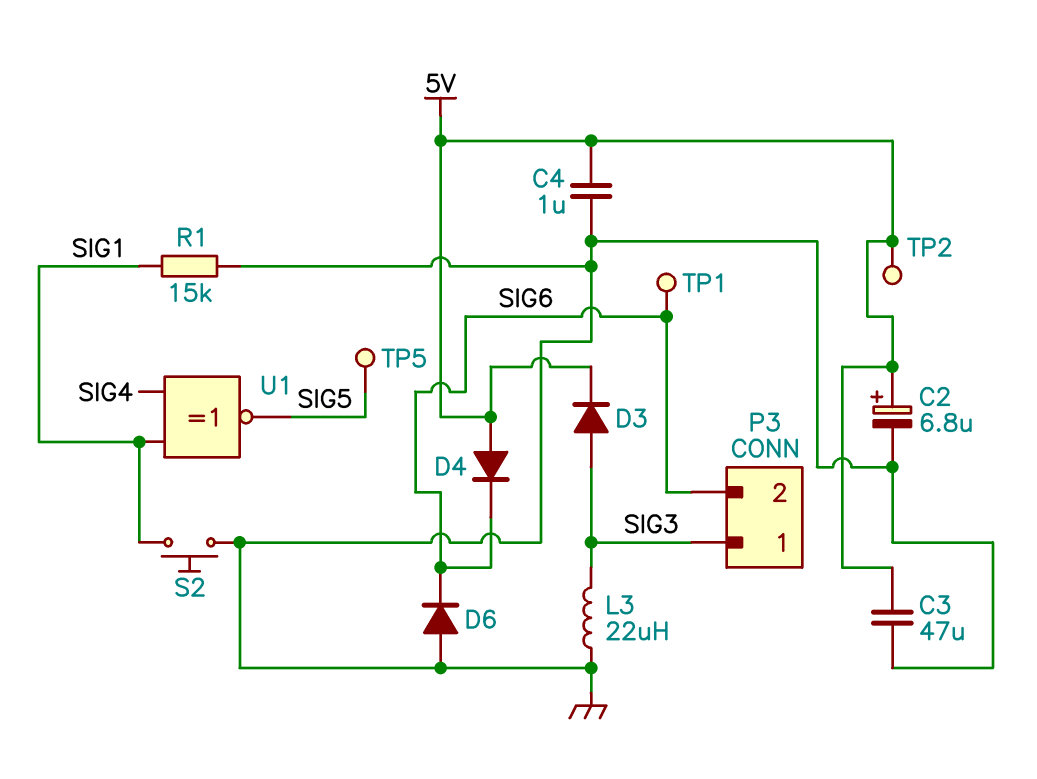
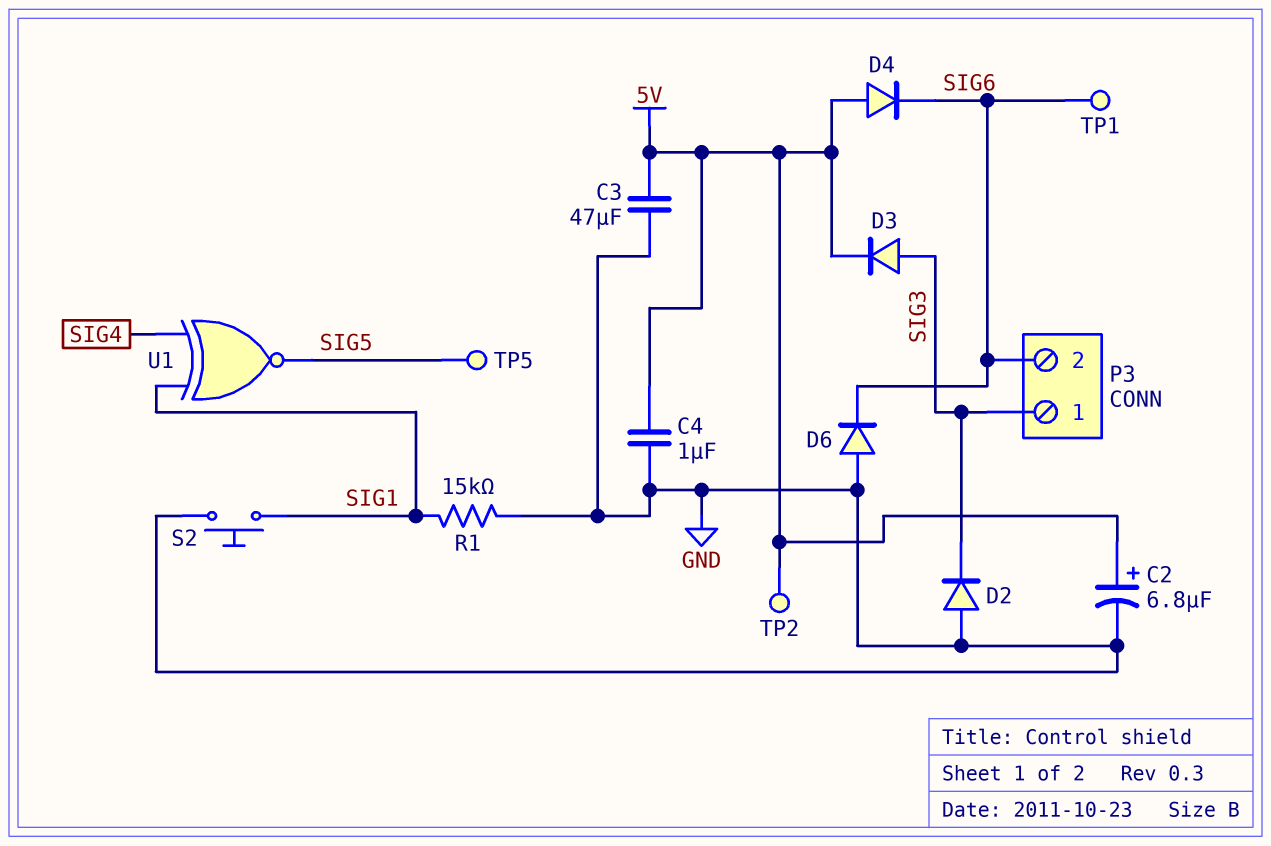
D2: none -> diode (A GND, K SIG3)
L3: 22uH (GND, SIG3) -> none

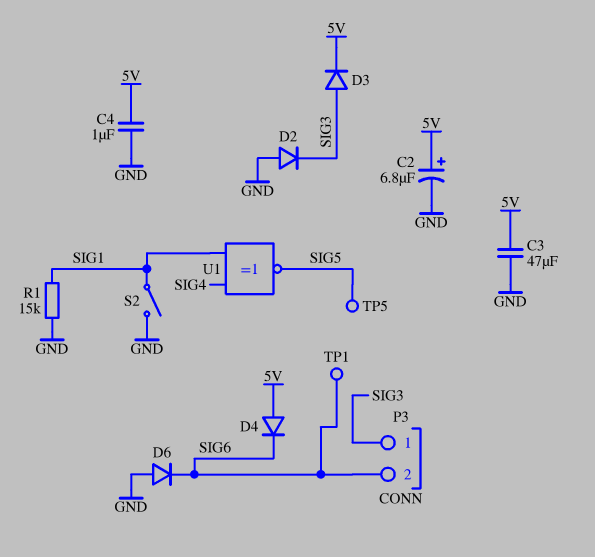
S2: button (GND, SIG1) -> switch (GND, SIG1)
TP2: test point (5V) -> none

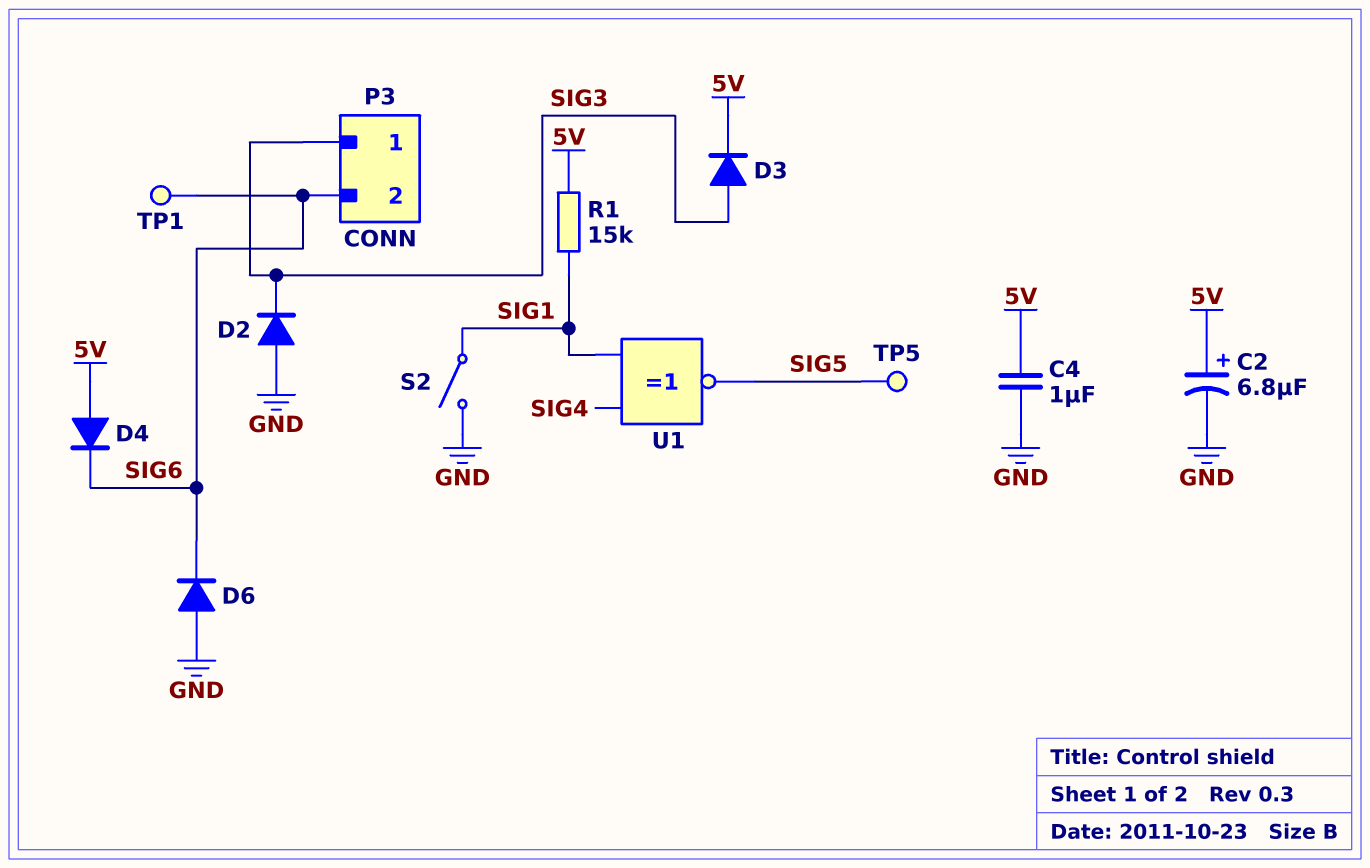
C3: 47uF (5V, GND) -> none
R1: 15k (GND, SIG1) -> 15k (5V, SIG1)

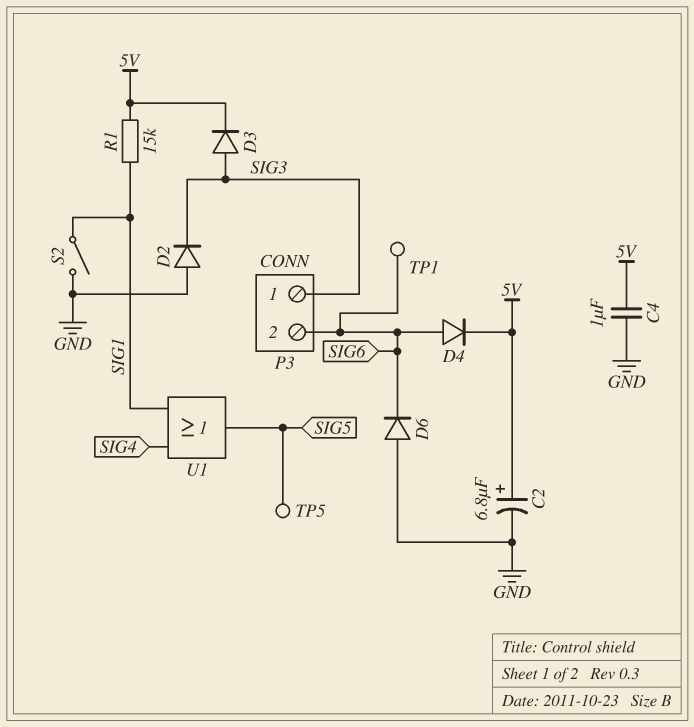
D4: diode (A 5V, K SIG6) -> diode (A SIG6, K 5V)
U1: XNOR (in SIG1, in SIG4, out SIG5) -> OR (in SIG1, in SIG4, out SIG5)

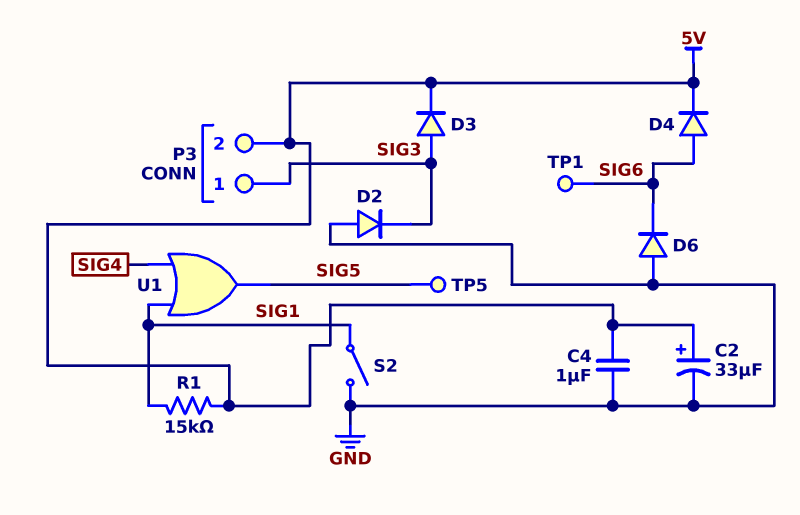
C2: 6.8uF (plus 5V, minus GND) -> 33uF (plus 5V, minus GND)
P3 pin 2: SIG6 -> 5V

